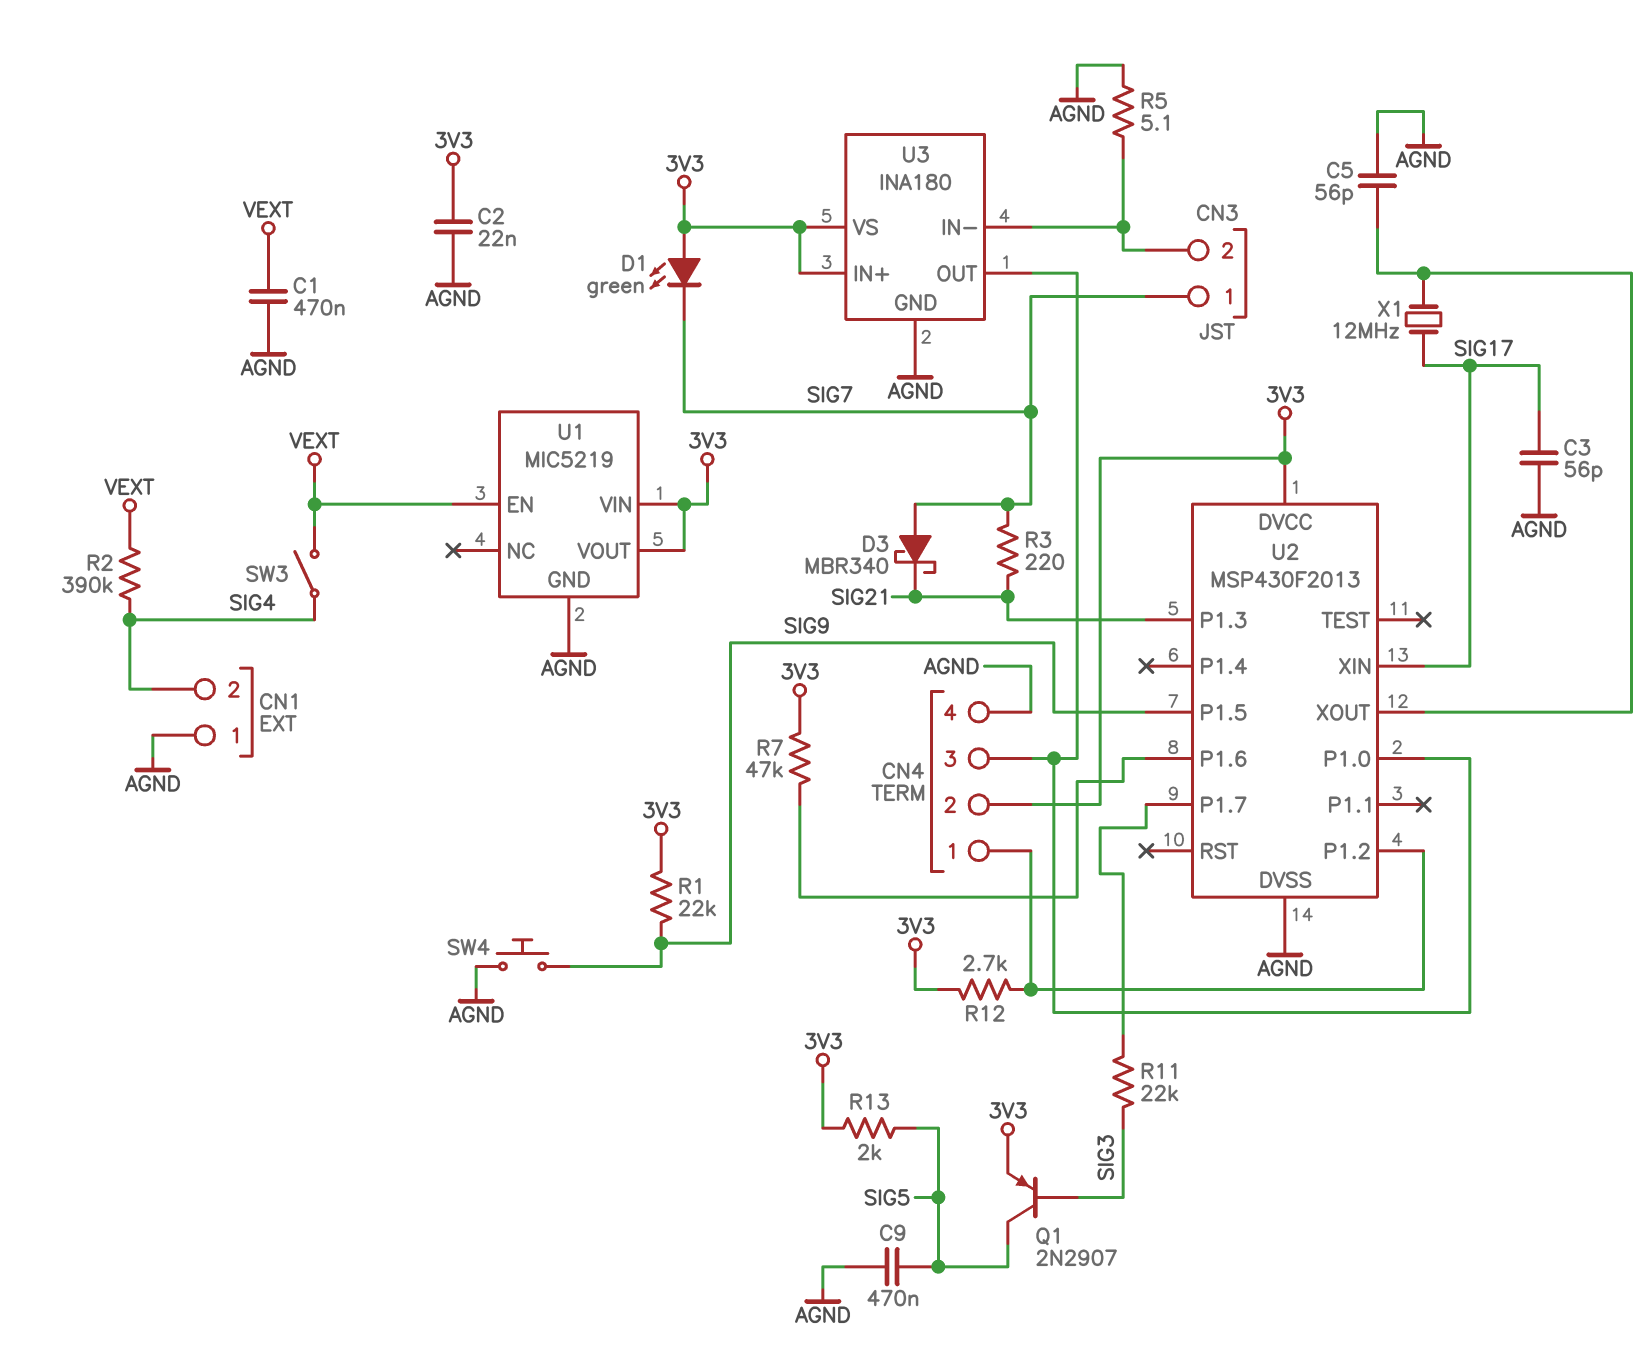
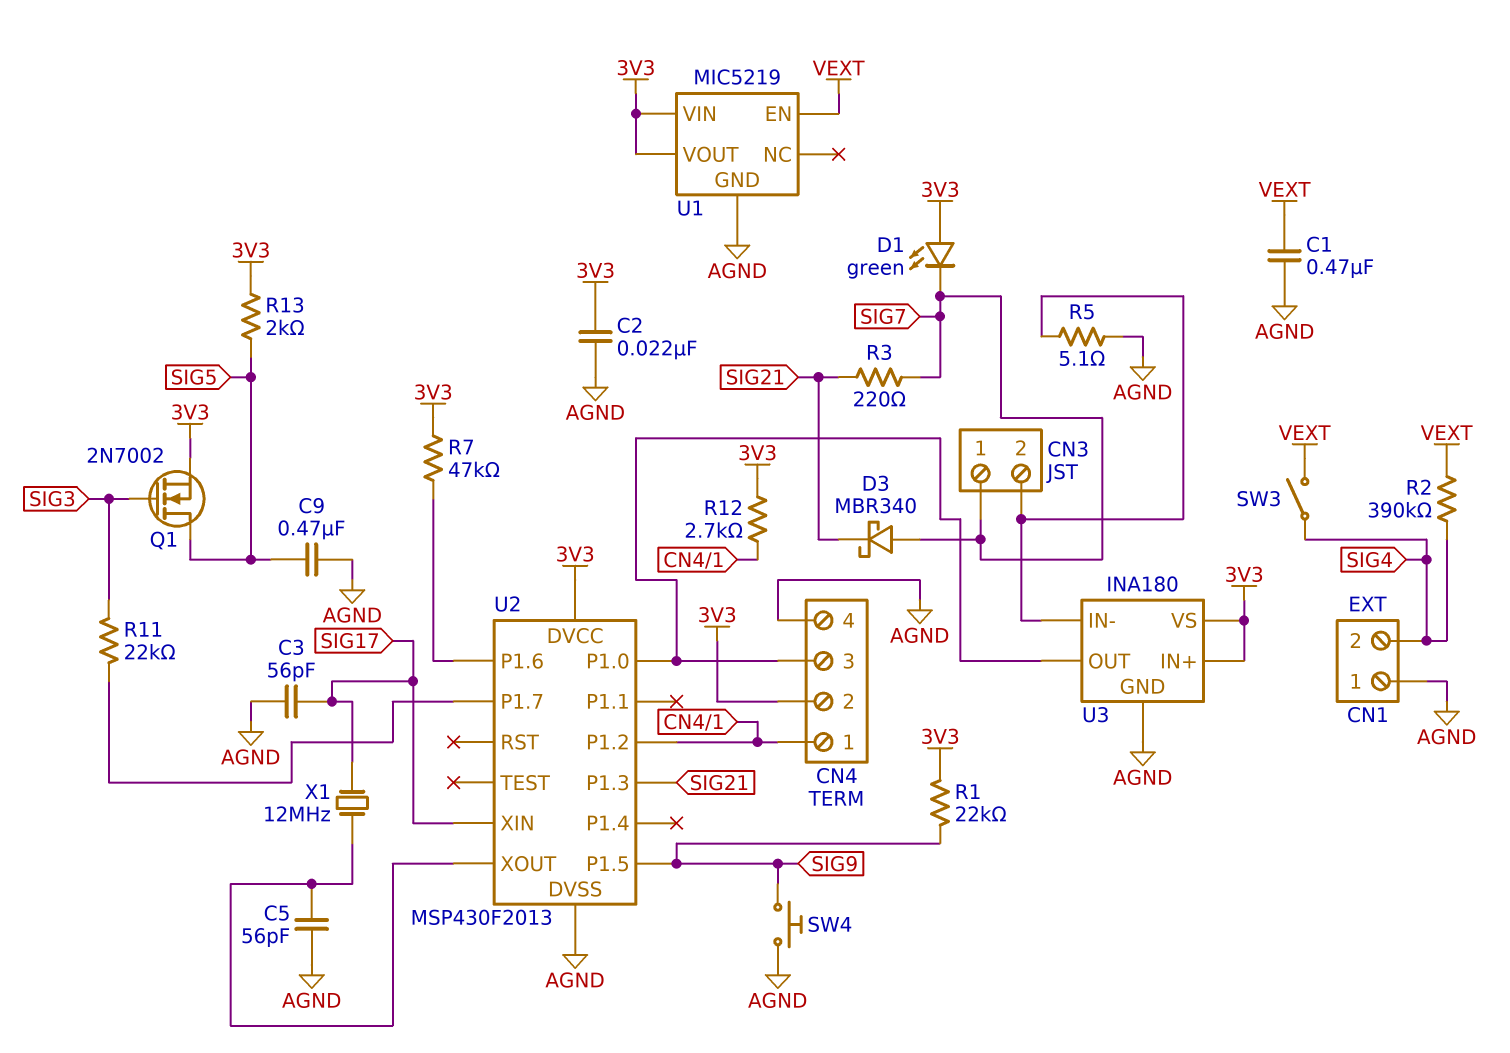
Q1: PNP 2N2907 (B SIG3, C SIG5, E 3V3) -> NMOS 2N7002 (G SIG3, D SIG5, S 3V3)

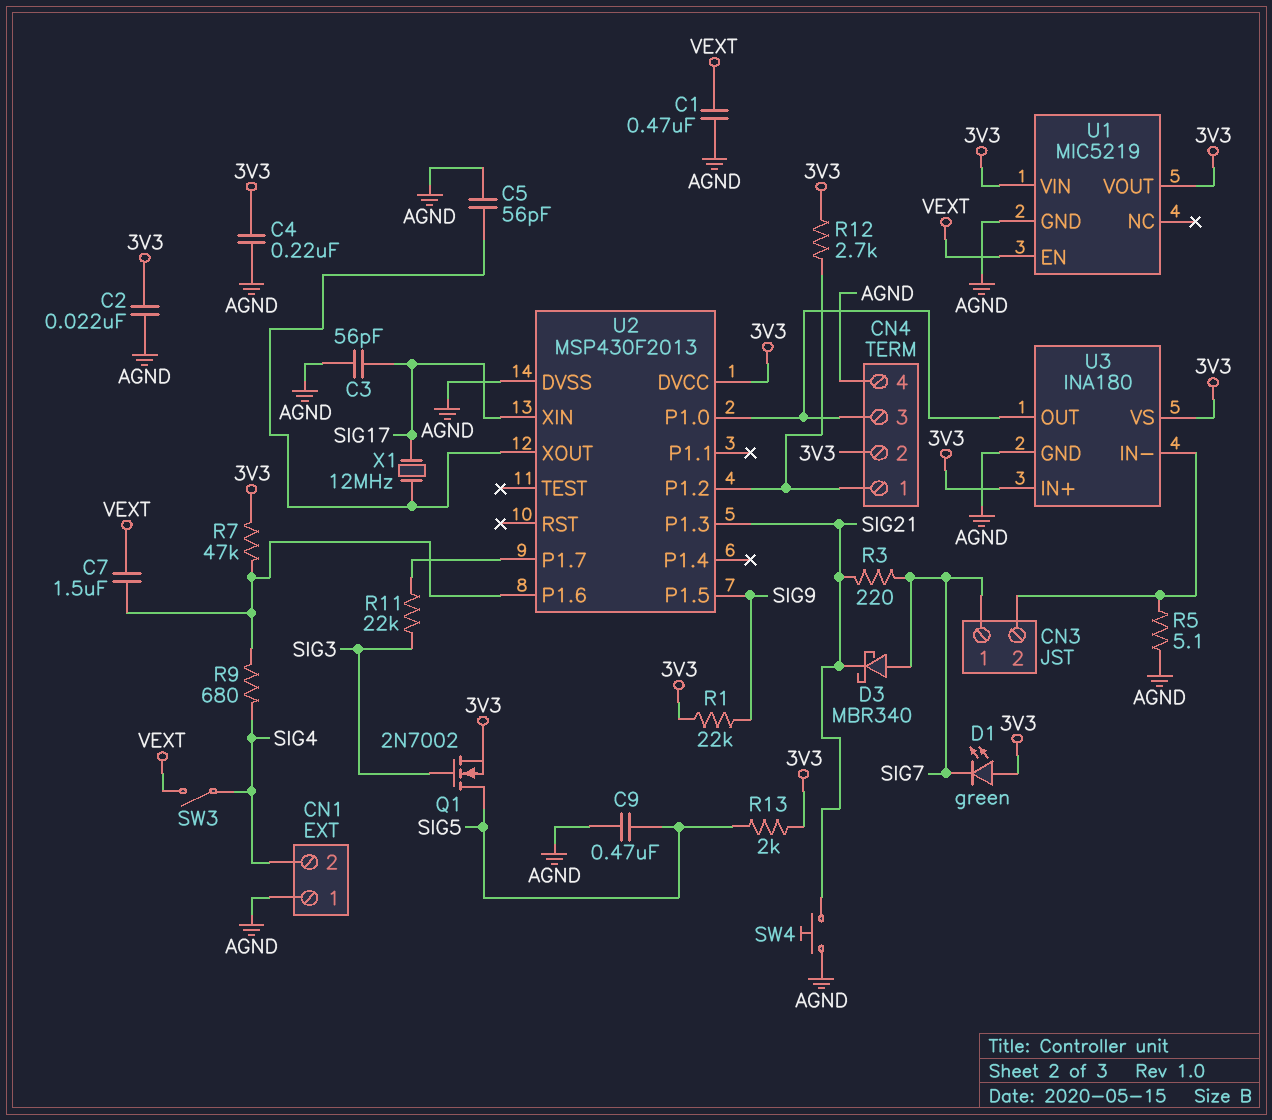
C4: none -> 220nF (3V3, AGND)
C7: none -> 1.5uF (U2/P1.6, VEXT)
R2: 390k (SIG4, VEXT) -> none
R9: none -> 680 (SIG4, U2/P1.6)
SW4: button (AGND, SIG9) -> button (AGND, SIG21)

